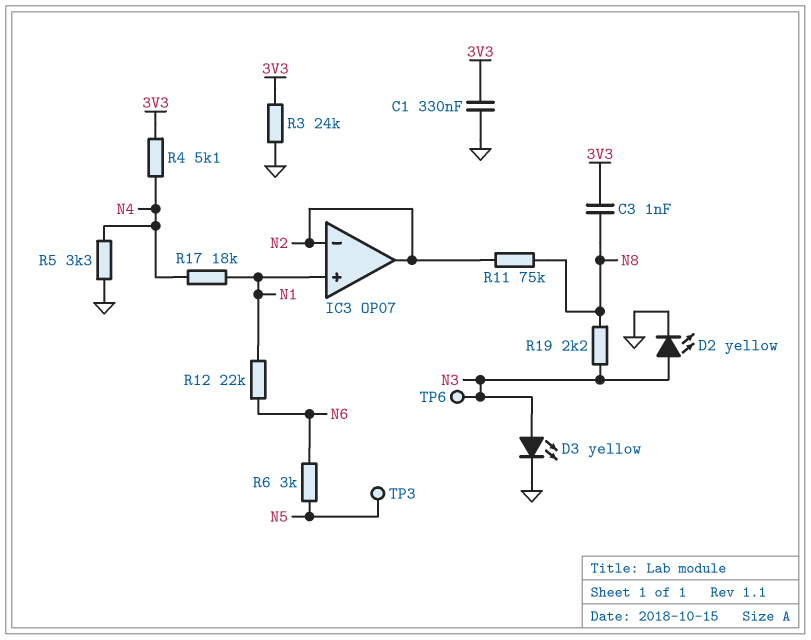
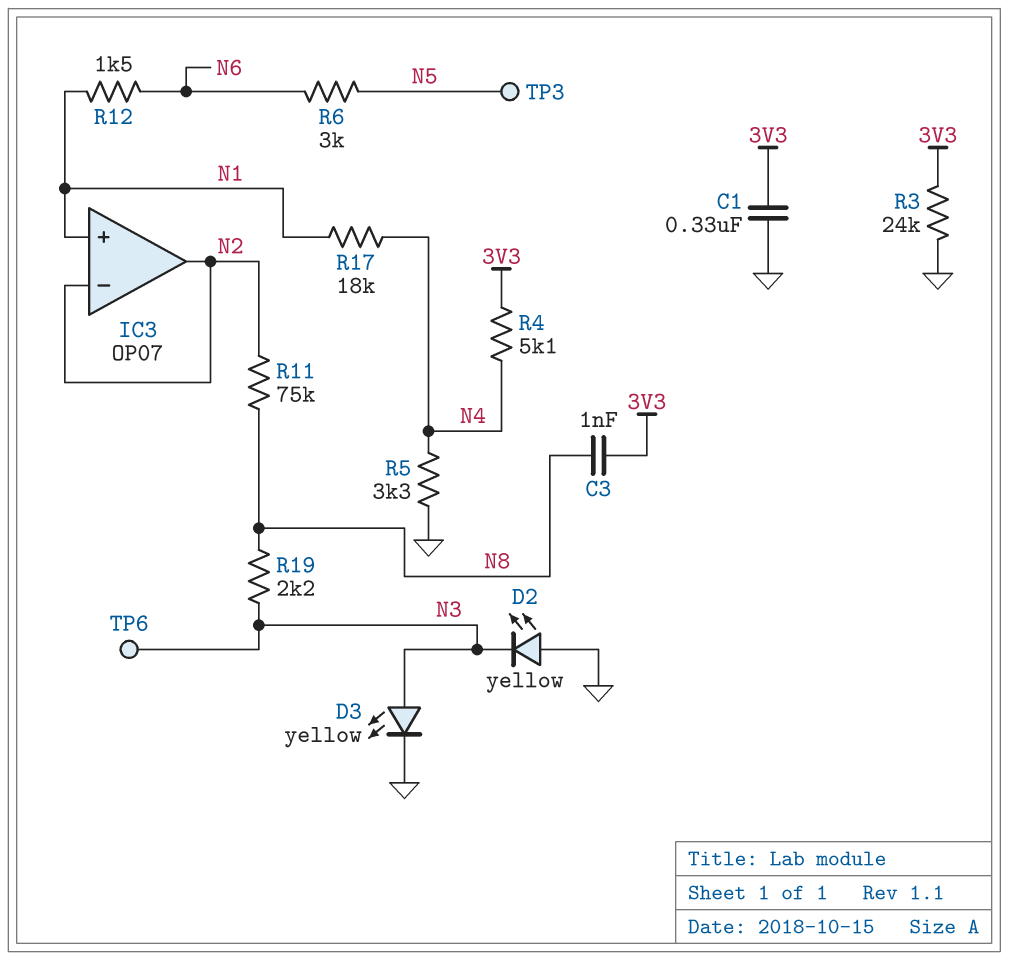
D2: LED yellow (A N3, K GND) -> LED yellow (A GND, K N3)
R12: 22k (N1, N6) -> 1.5k (N1, N6)

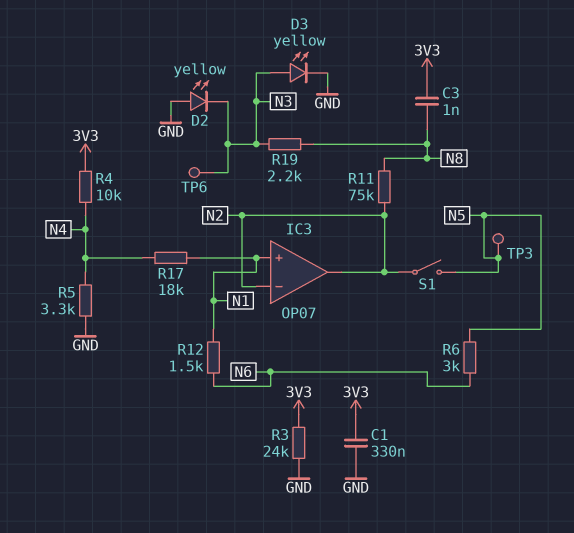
R4: 5.1k (3V3, N4) -> 10k (3V3, N4)
S1: none -> switch (N2, N5)

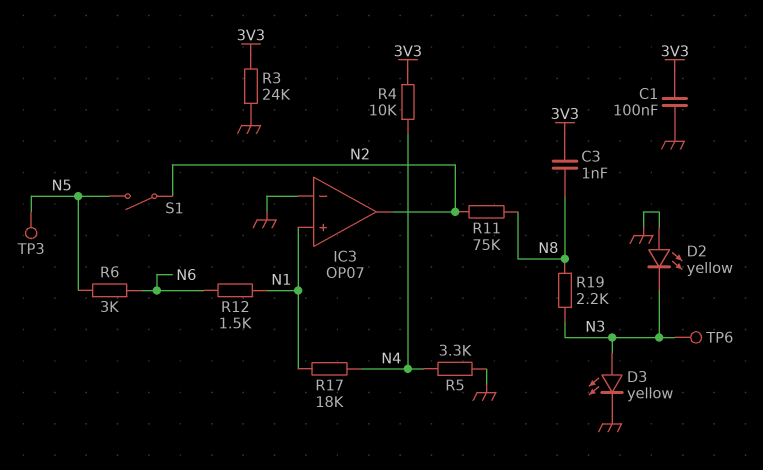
C1: 330nF (3V3, GND) -> 100nF (3V3, GND)
IC3 pin in-: N2 -> GND

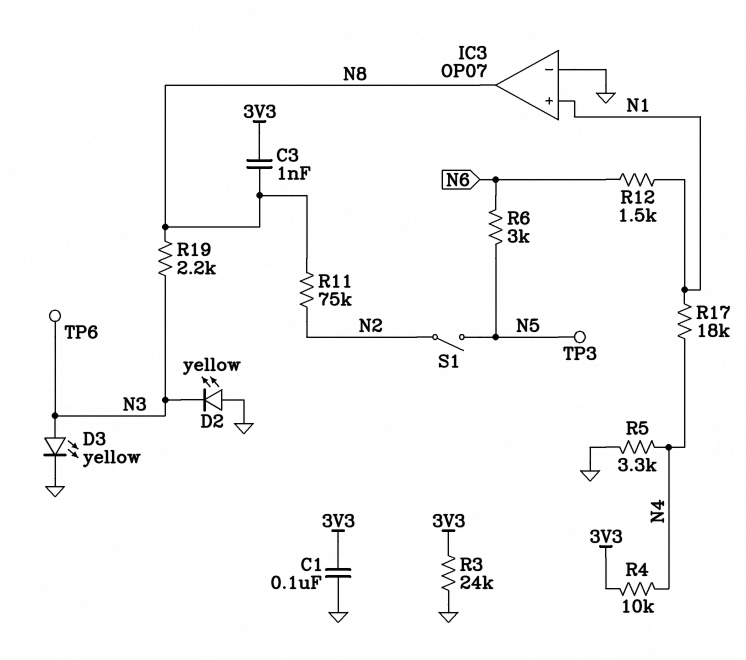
IC3 pin out: N2 -> N8

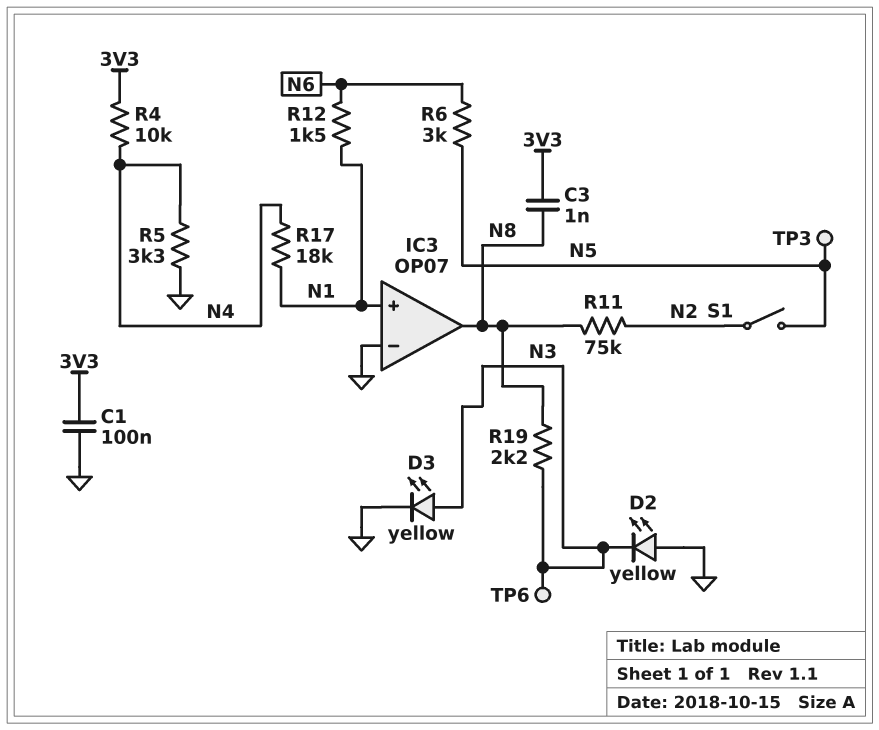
R3: 24k (3V3, GND) -> none

